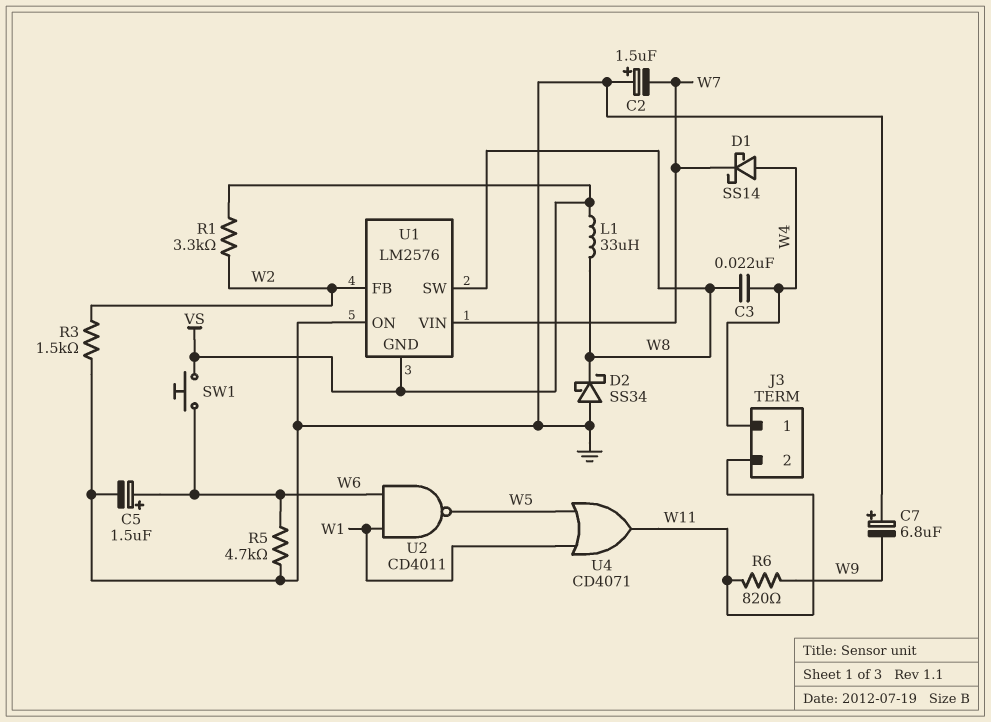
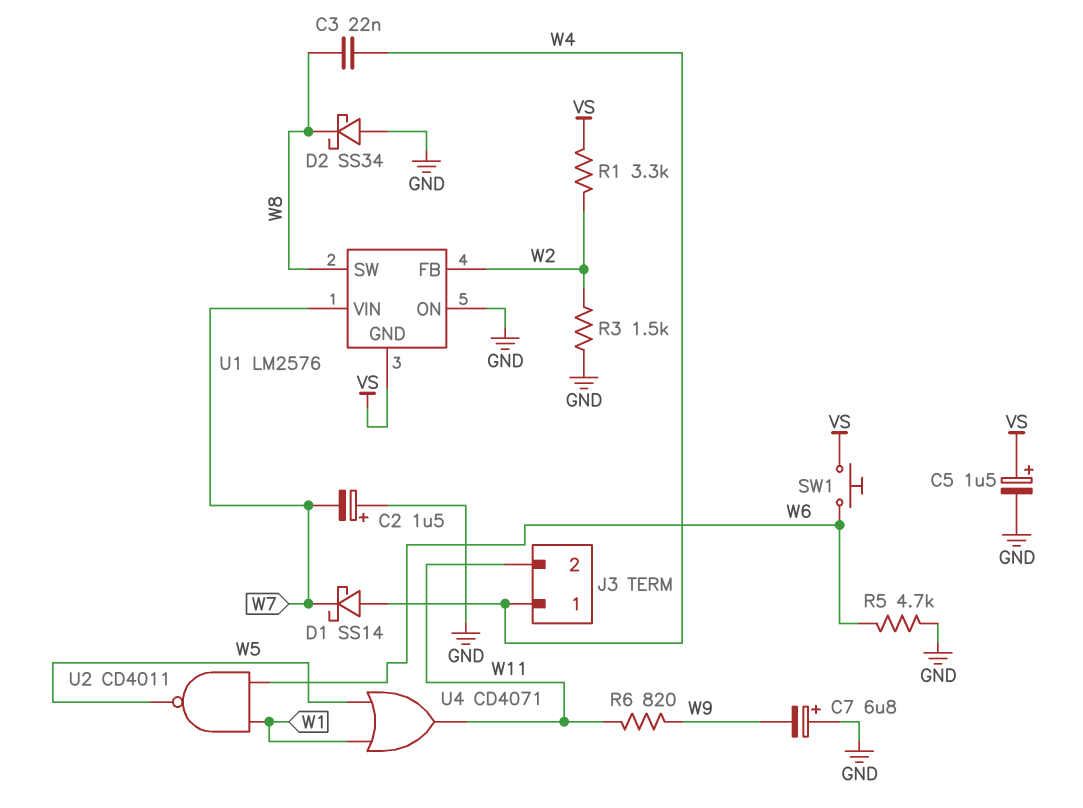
C5: 1.5uF (plus W6, minus GND) -> 1.5uF (plus VS, minus GND)
L1: 33uH (VS, W8) -> none

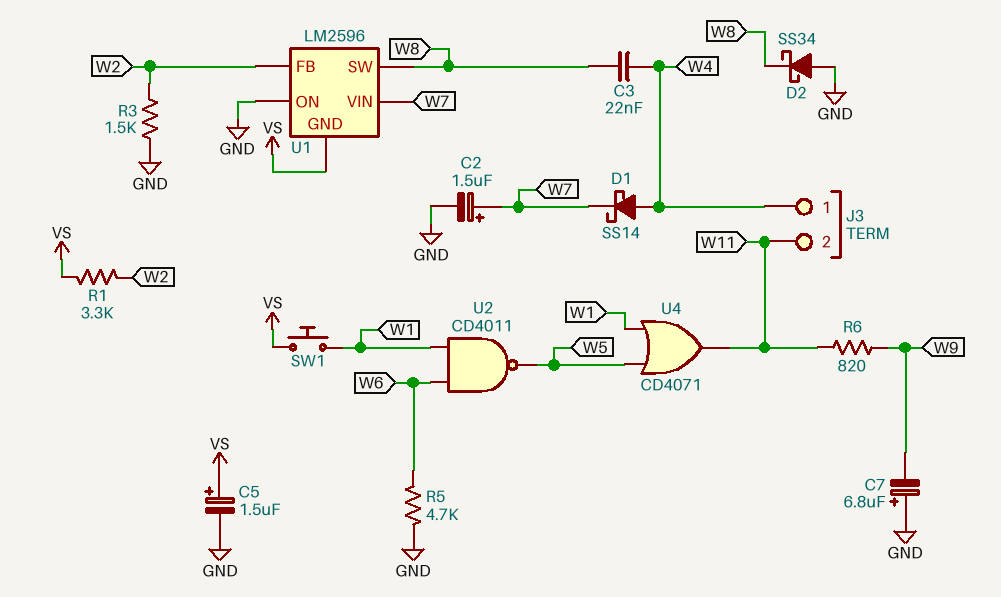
C2: 1.5uF (plus GND, minus W7) -> 1.5uF (plus W7, minus GND)
SW1: button (VS, W6) -> button (VS, W1)
U1: LM2576 -> LM2596

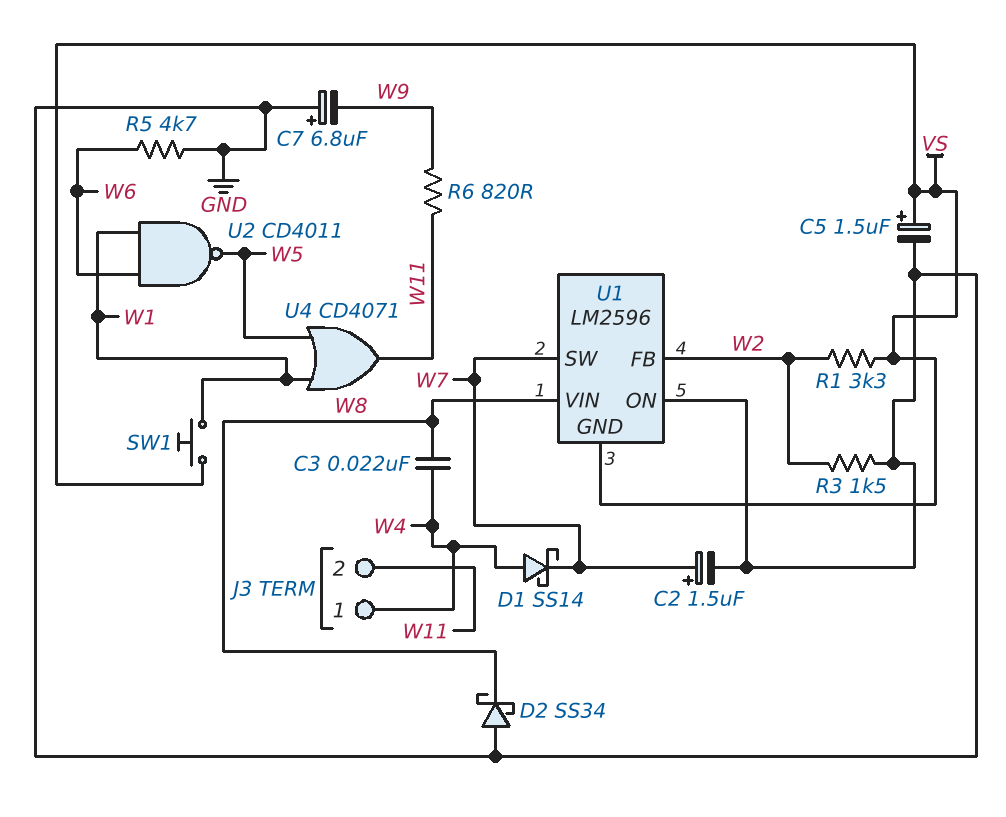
U1 pin SW: W8 -> W7
U1 pin VIN: W7 -> W8

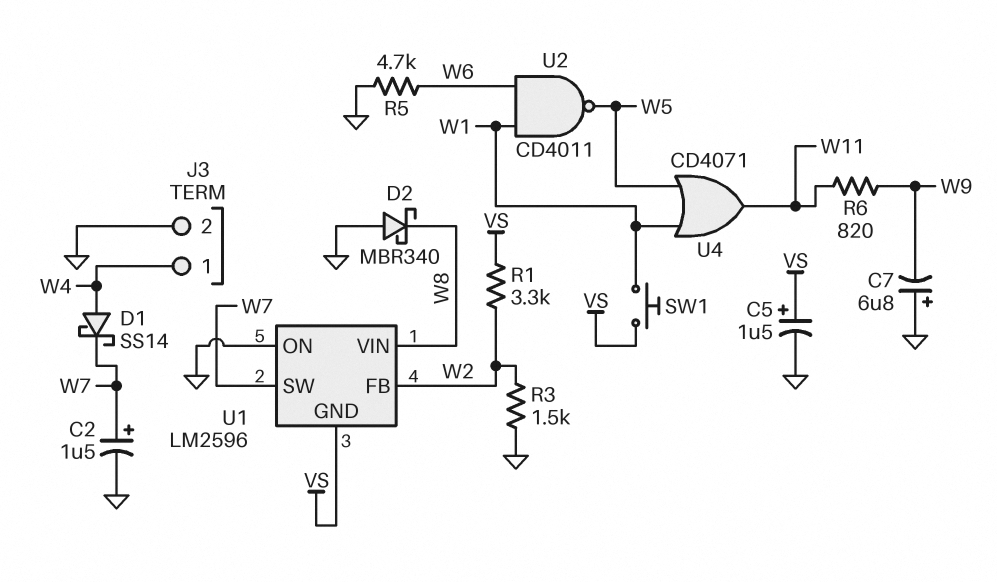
C3: 22nF (W4, W8) -> none
D2: schottky SS34 (A GND, K W8) -> schottky MBR340 (A GND, K W8)
J3 pin 2: W11 -> GND

